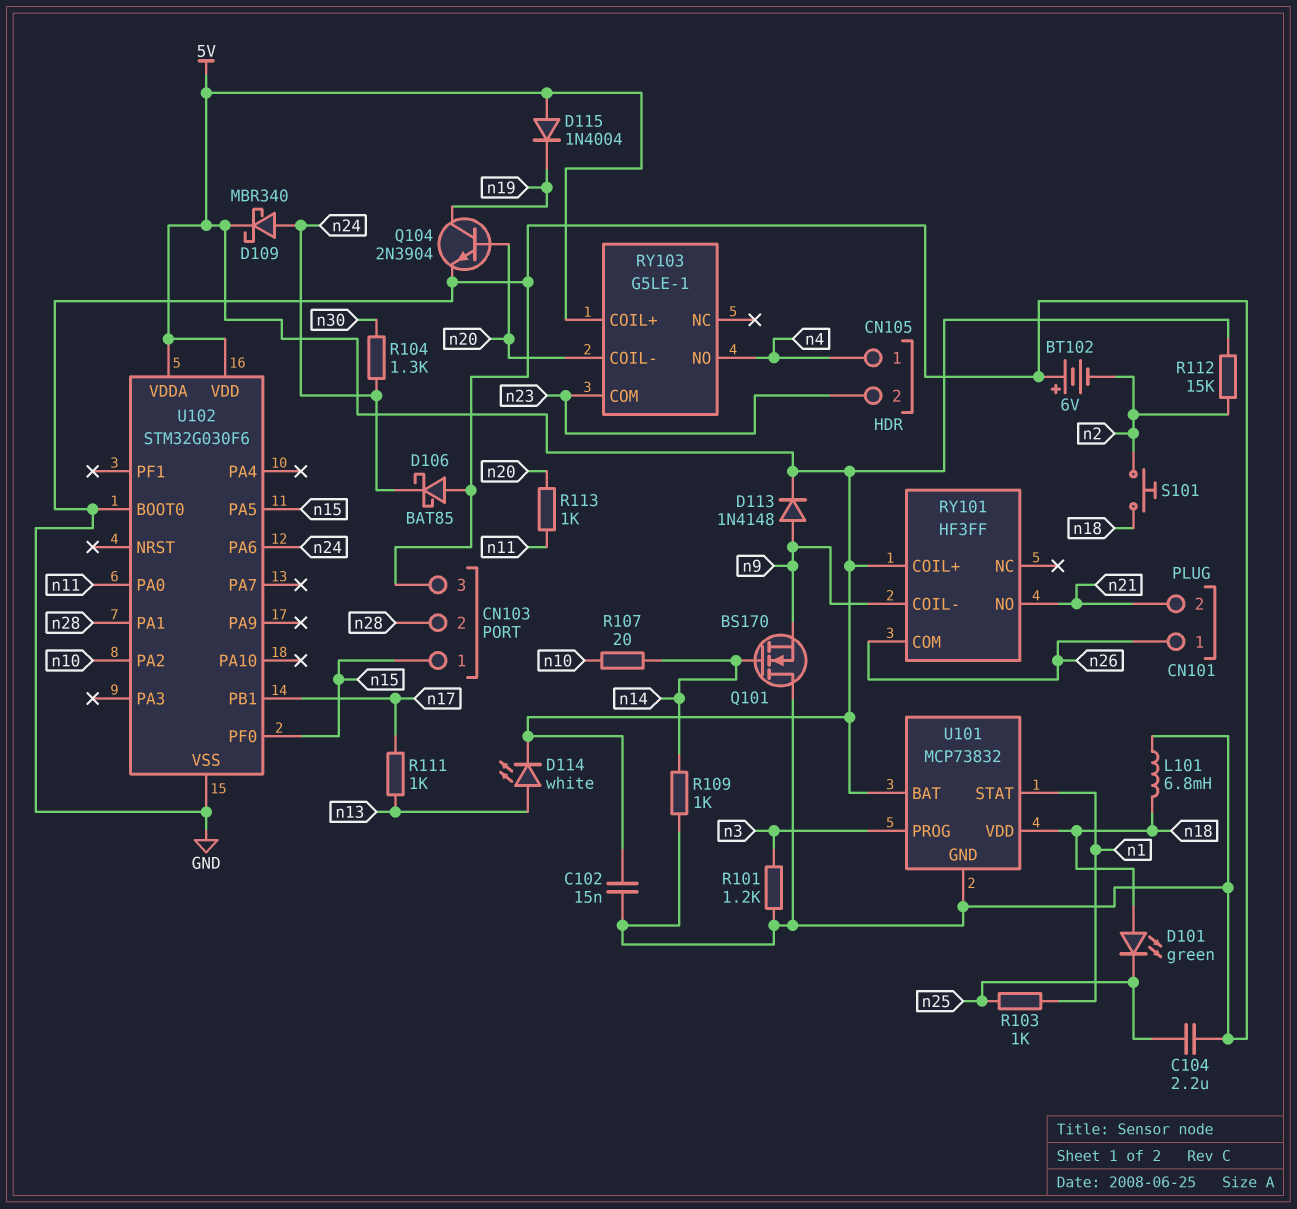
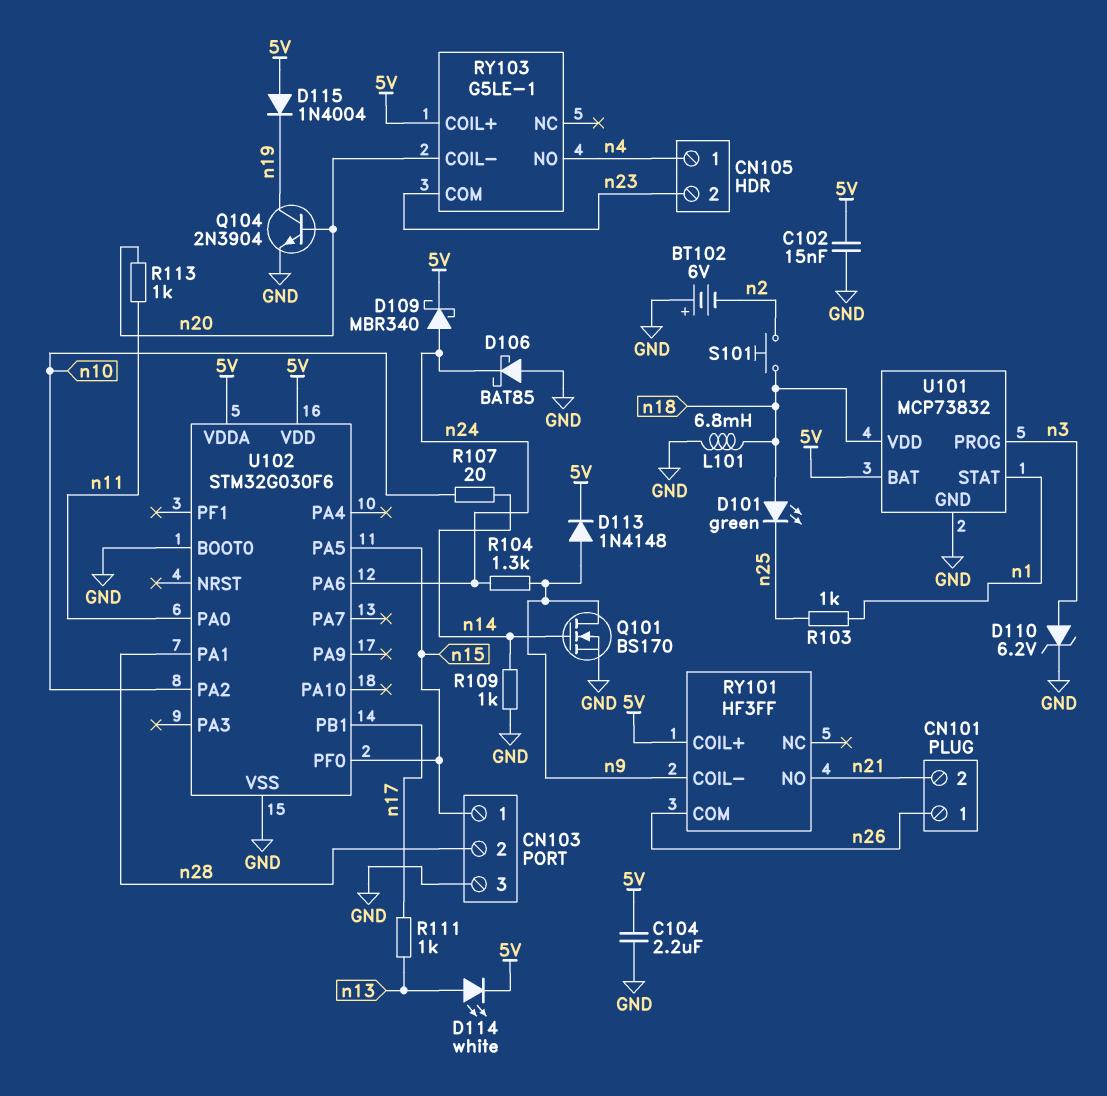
C104: 2.2uF (GND, n25) -> 2.2uF (5V, GND)
D110: none -> zener 6.2V (A n3, K GND)
Q101: NMOS BS170 (G n14, D GND, S n9) -> NMOS BS170 (G n14, D n9, S GND)
R101: 1.2k (GND, n3) -> none
R104: 1.3k (n24, n30) -> 1.3k (n9, n24)
R112: 15k (5V, n2) -> none

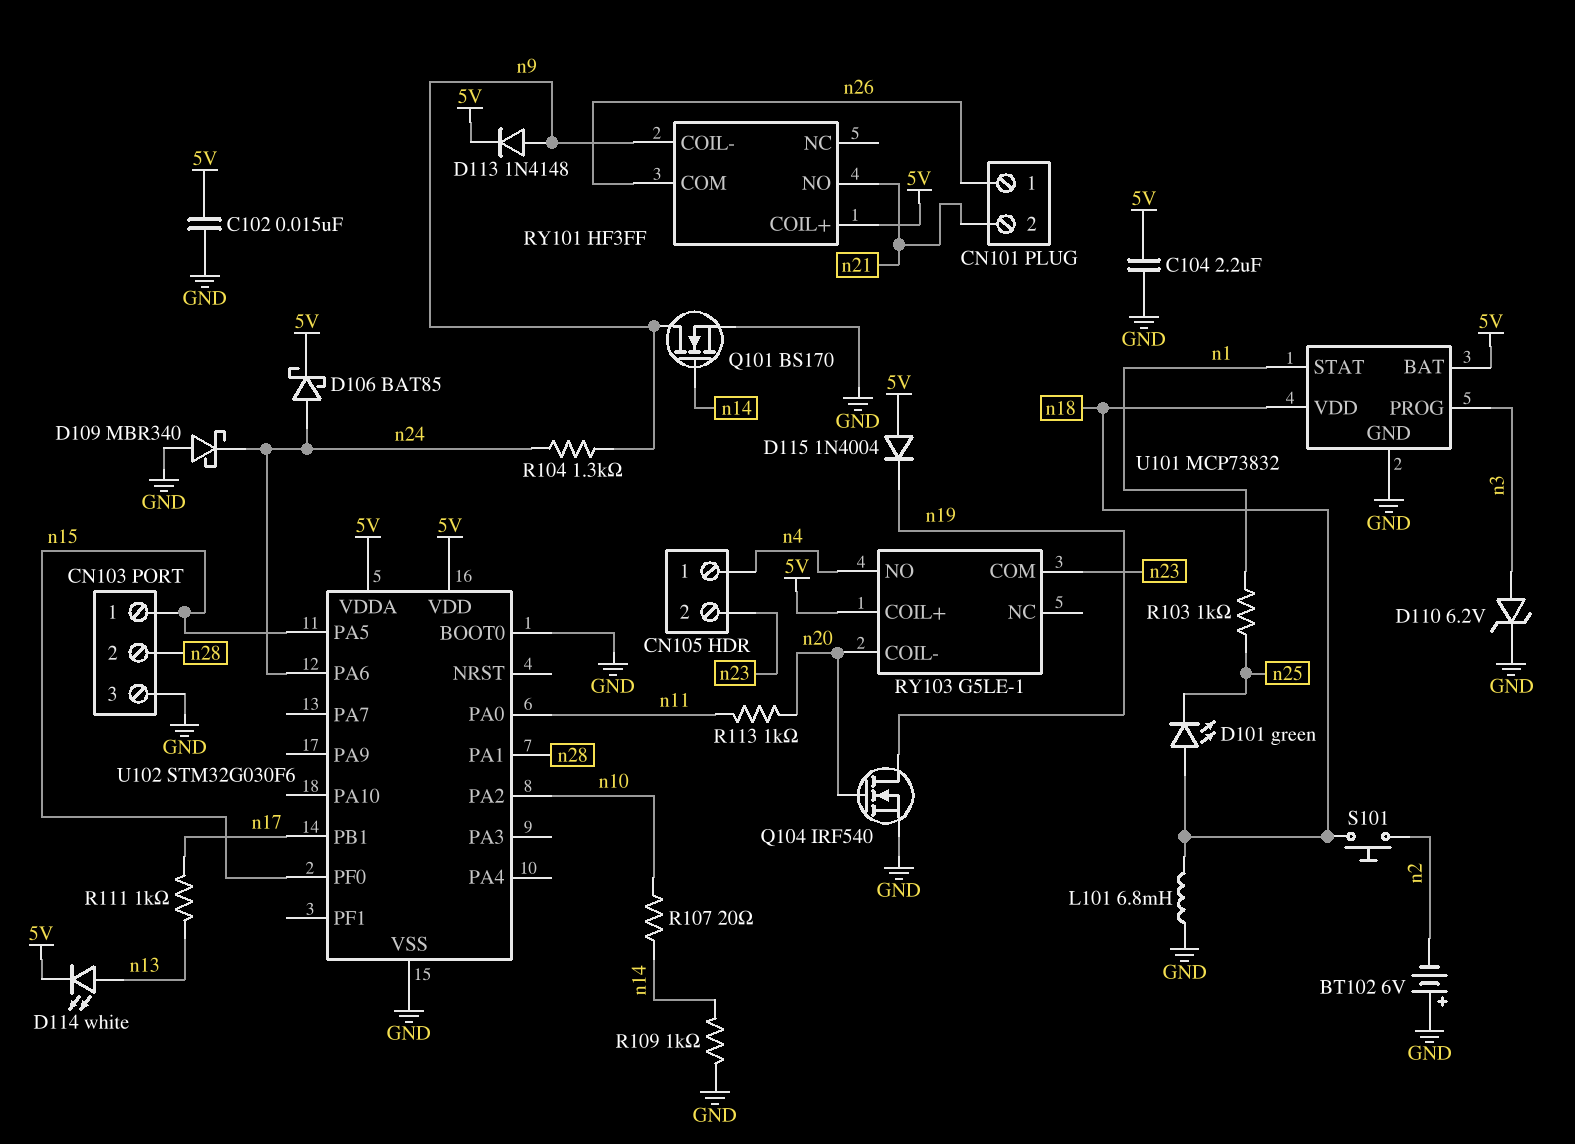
D106: schottky BAT85 (A GND, K n24) -> schottky BAT85 (A n24, K 5V)
D109: schottky MBR340 (A n24, K 5V) -> schottky MBR340 (A GND, K n24)
Q104: NPN 2N3904 (B n20, C n19, E GND) -> NMOS IRF540 (G n20, D n19, S GND)

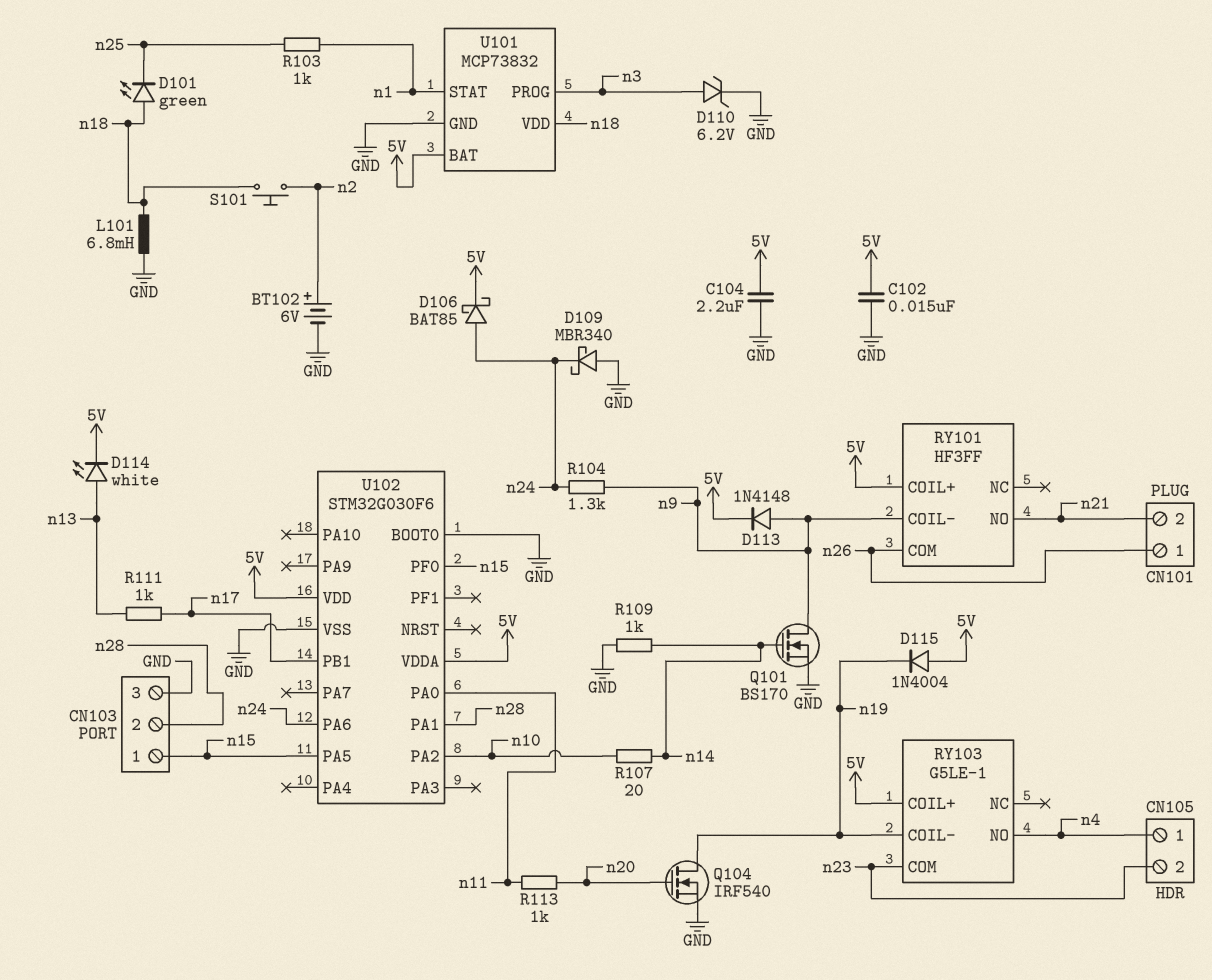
BT102: 6V (plus GND, minus n2) -> 6V (plus n2, minus GND)
RY103 pin COIL-: n20 -> n19

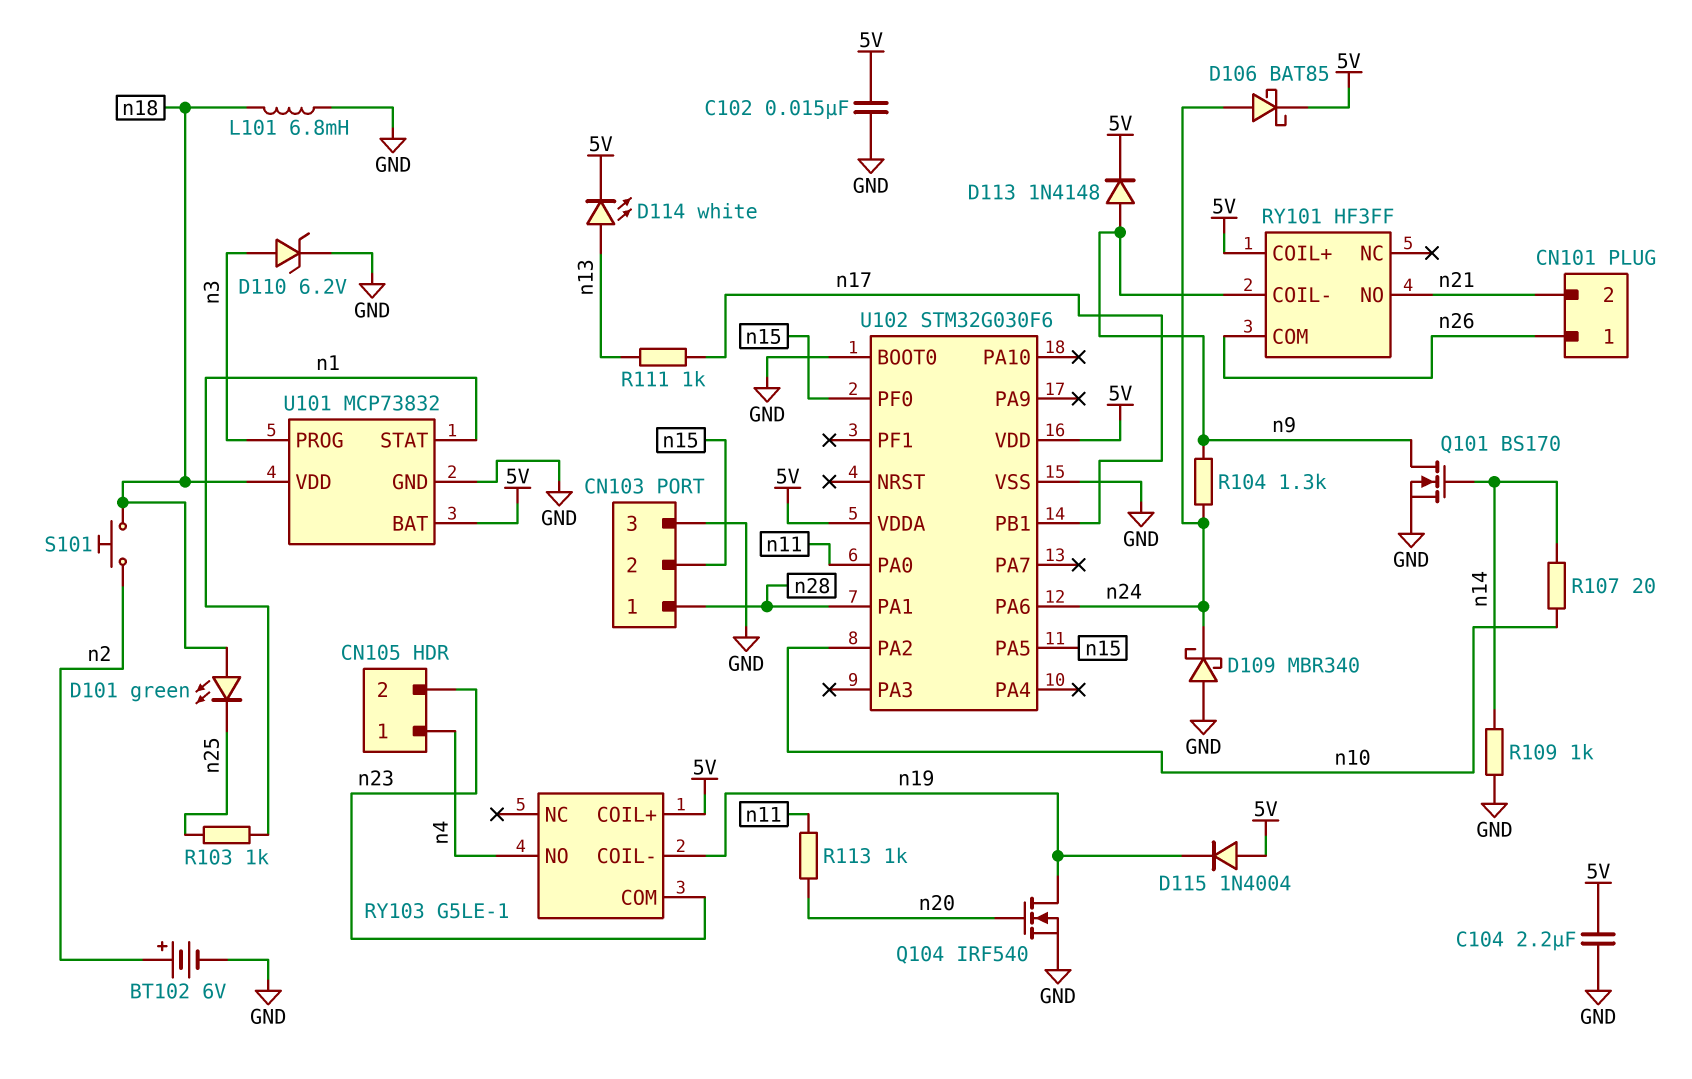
CN103 pin 1: n15 -> n28
CN103 pin 2: n28 -> n15

